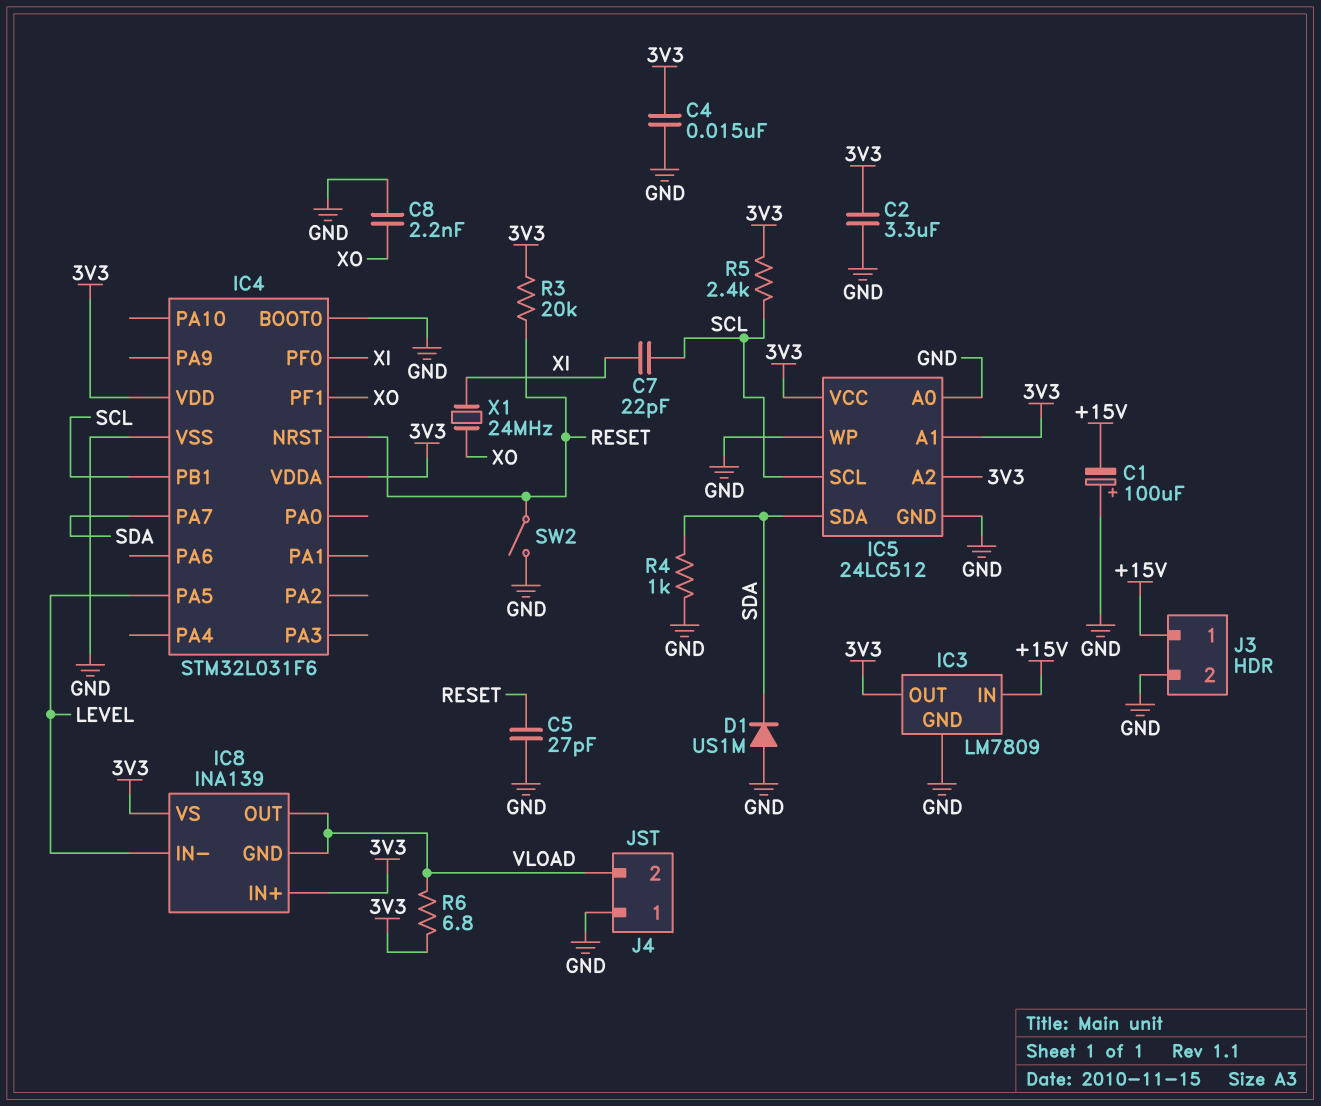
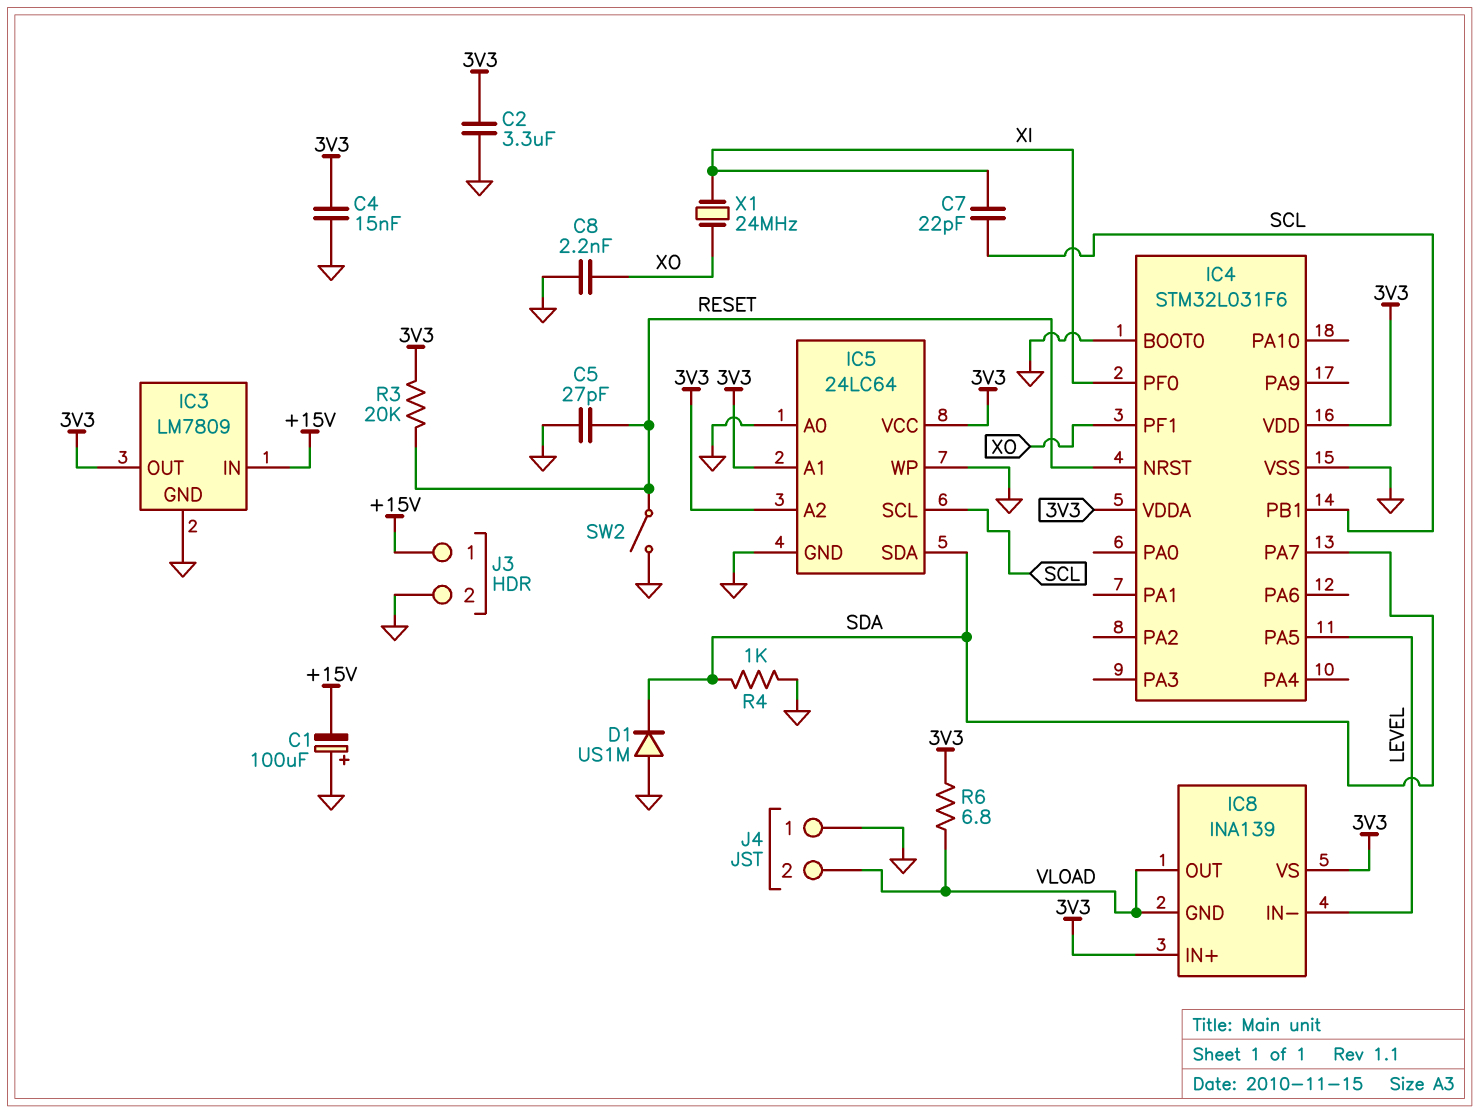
IC5: 24LC512 -> 24LC64
R5: 2.4k (3V3, SCL) -> none

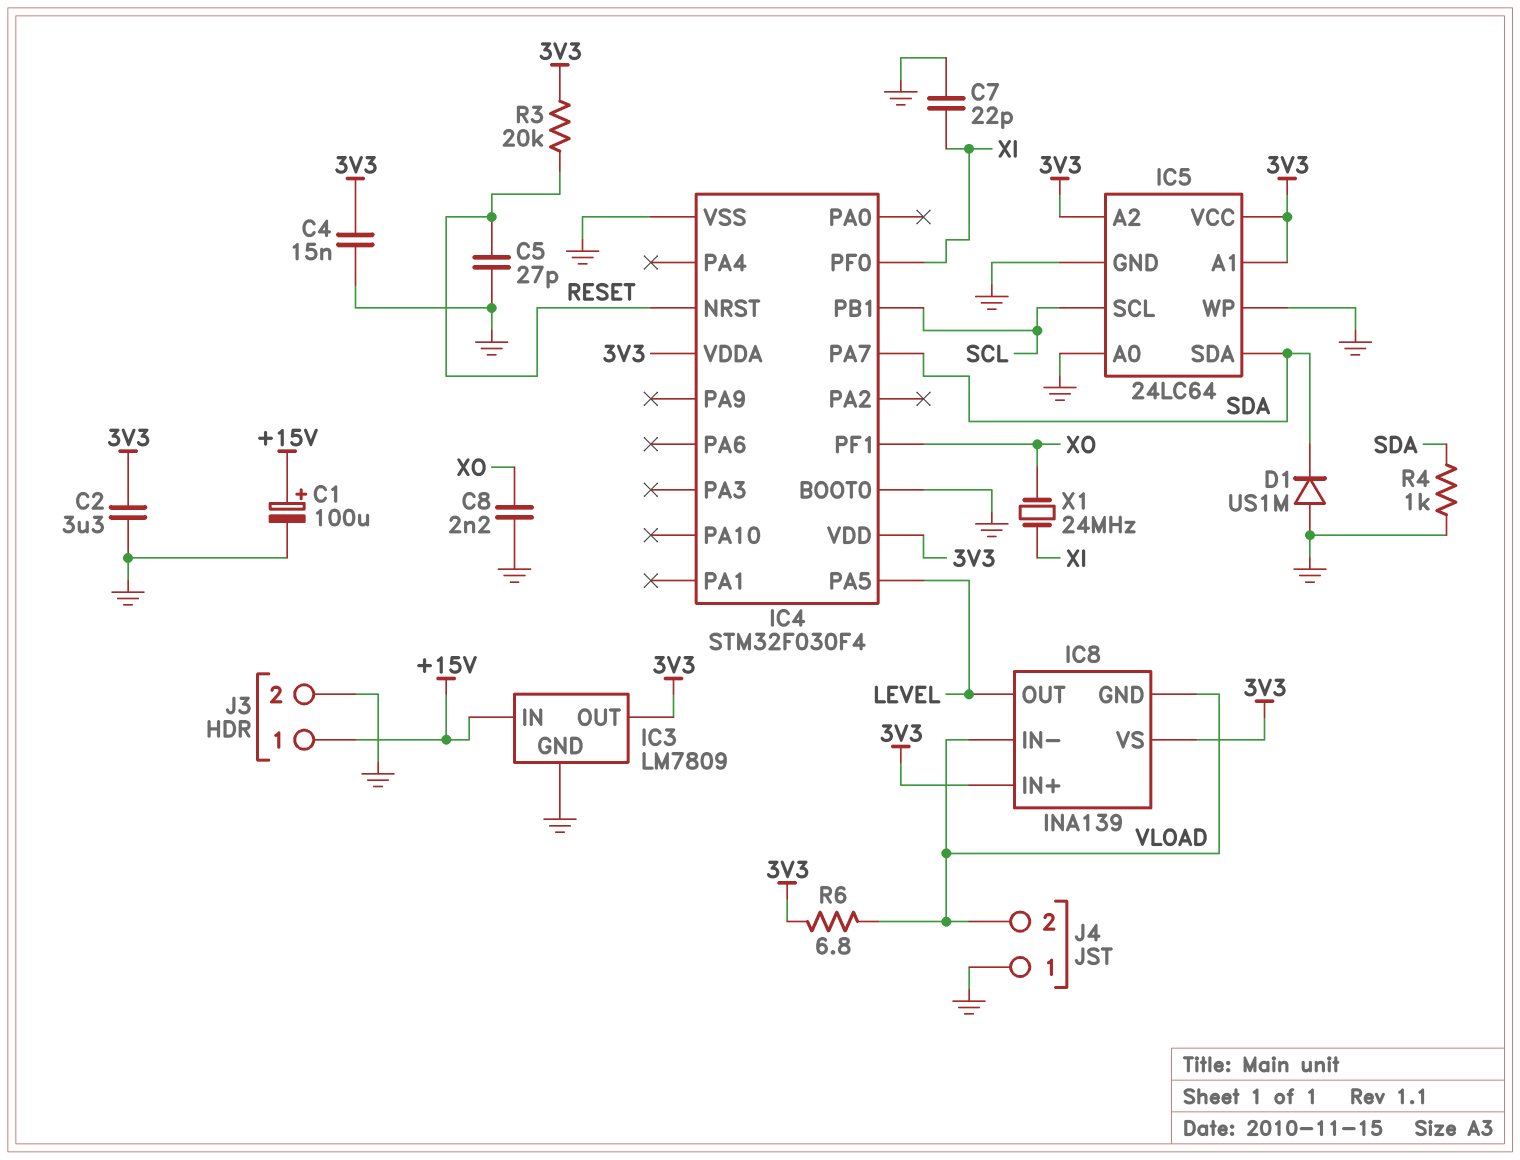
C1: 100uF (plus GND, minus +15V) -> 100uF (plus +15V, minus GND)
C7: 22pF (SCL, XI) -> 22pF (GND, XI)
IC4: STM32L031F6 -> STM32F030F4
IC8 pin IN-: LEVEL -> VLOAD
IC8 pin OUT: VLOAD -> LEVEL
SW2: switch (GND, RESET) -> none

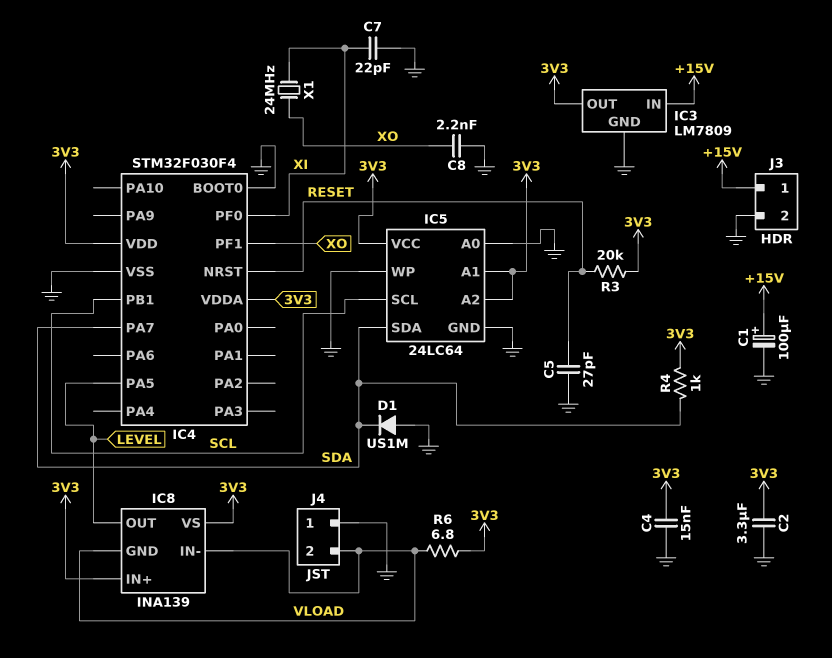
R4: 1k (GND, SDA) -> 1k (3V3, SDA)

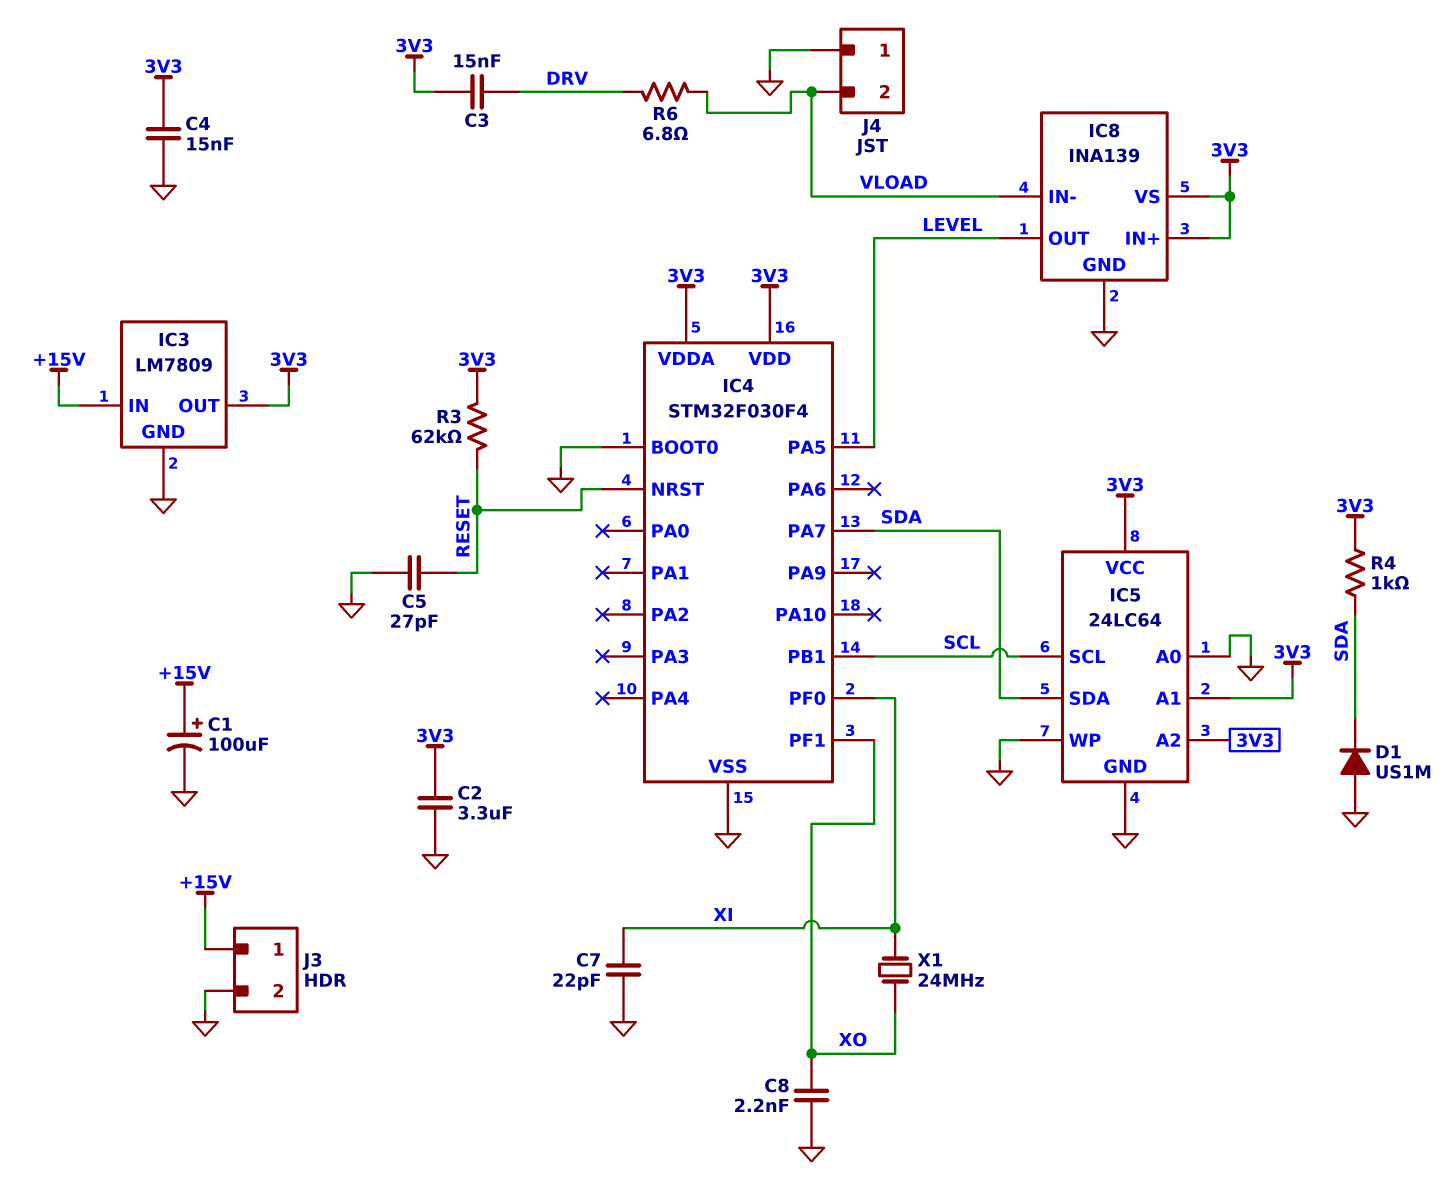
C3: none -> 15nF (3V3, DRV)
IC8 pin GND: VLOAD -> GND
R3: 20k (3V3, RESET) -> 62k (3V3, RESET)
R6: 6.8 (3V3, VLOAD) -> 6.8 (DRV, VLOAD)

